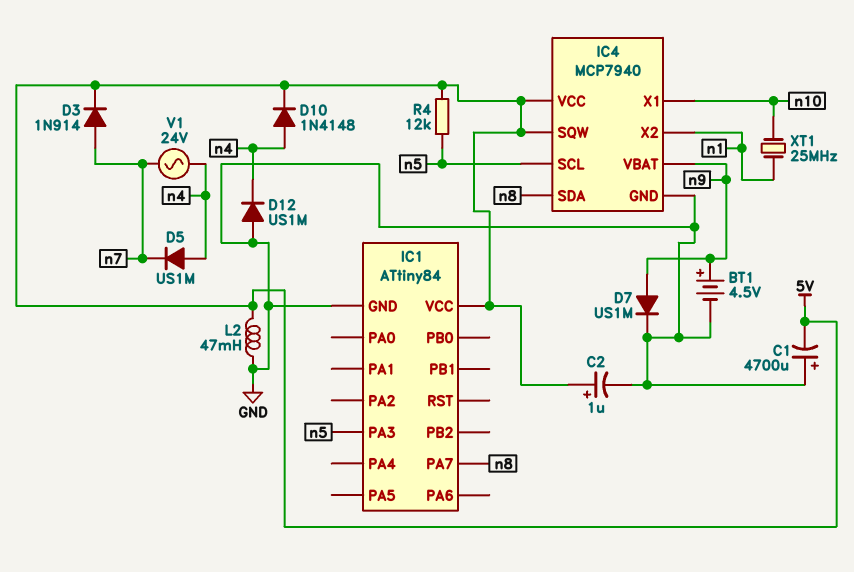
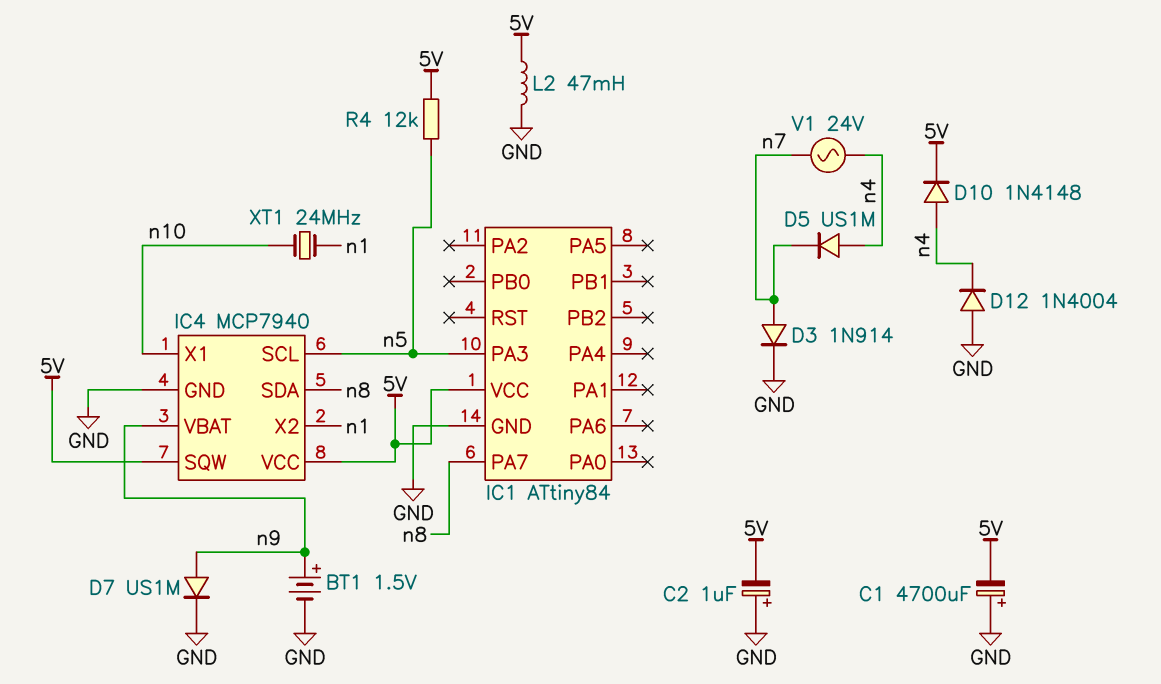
BT1: 4.5V (plus n9, minus GND) -> 1.5V (plus n9, minus GND)
C2: 1uF (plus 5V, minus GND) -> 1uF (plus GND, minus 5V)
D3: diode 1N914 (A n7, K 5V) -> diode 1N914 (A n7, K GND)
D12: diode US1M (A GND, K n4) -> diode 1N4004 (A GND, K n4)
XT1: 25MHz (n1, n10) -> 24MHz (n1, n10)

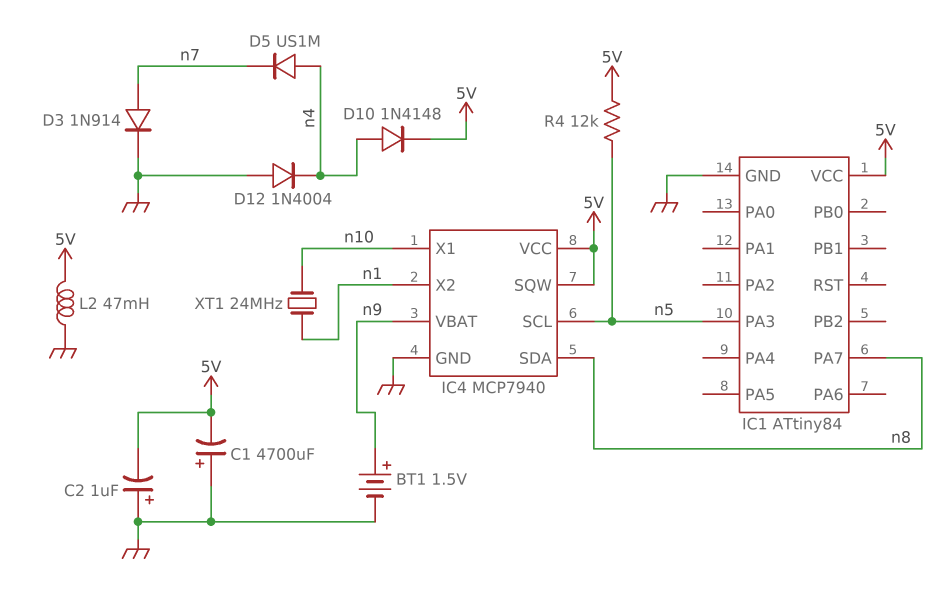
D7: diode US1M (A n9, K GND) -> none
V1: AC 24V (n4, n7) -> none

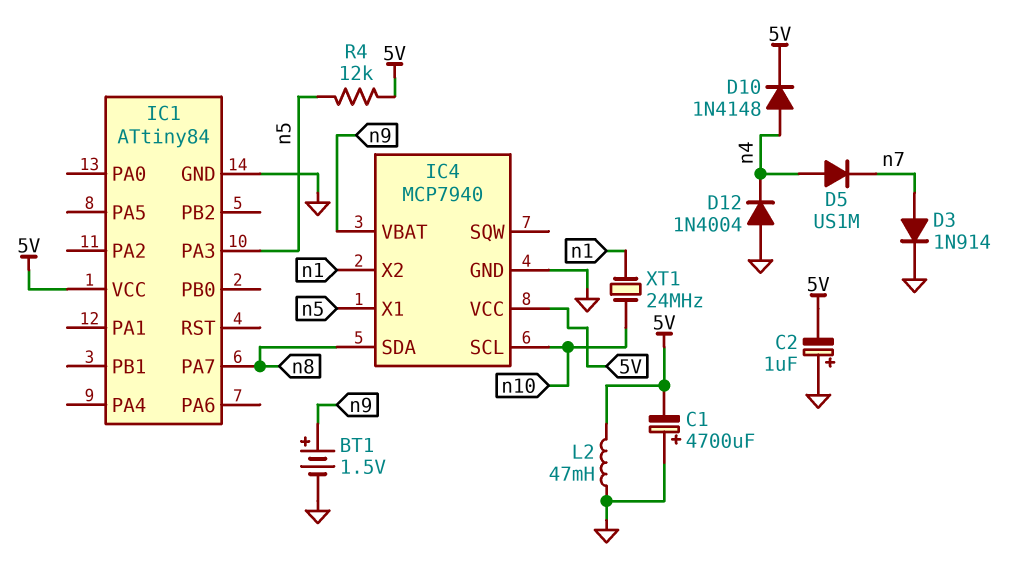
IC4 pin SCL: n5 -> n10
IC4 pin SQW: 5V -> none
IC4 pin X1: n10 -> n5

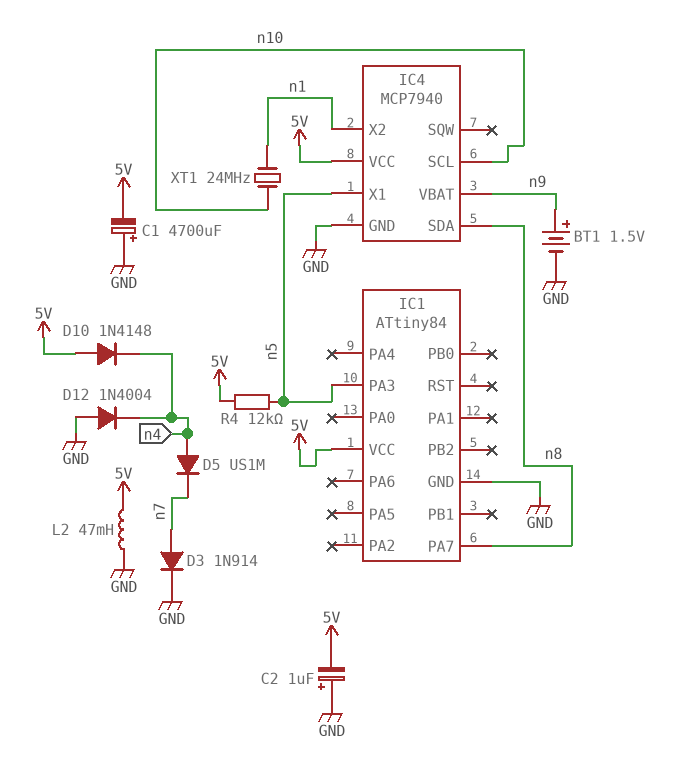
D10: diode 1N4148 (A n4, K 5V) -> diode 1N4148 (A 5V, K n4)

